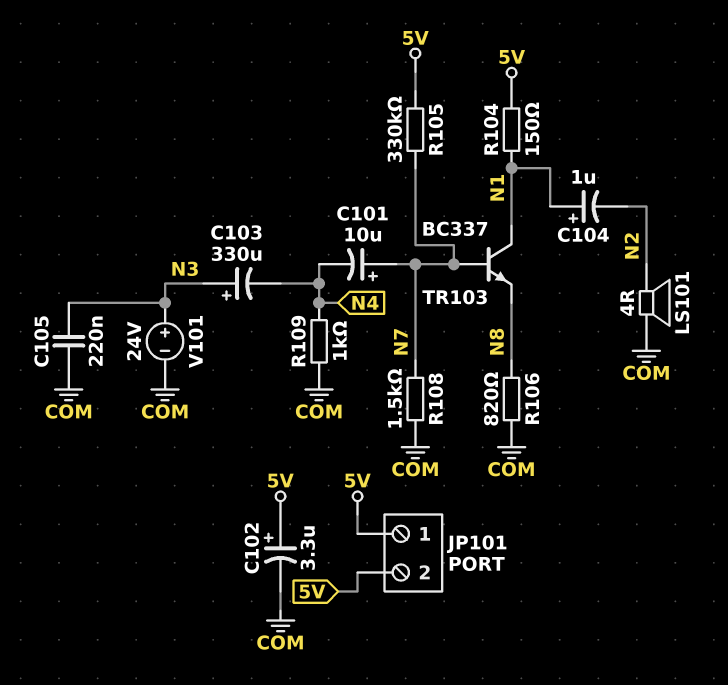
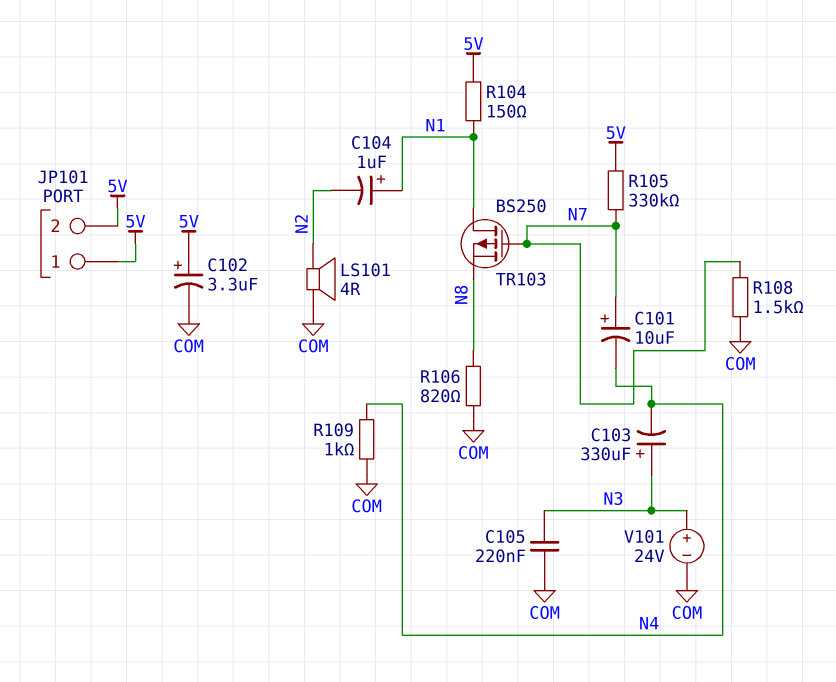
TR103: NPN BC337 (B N7, C N1, E N8) -> PMOS BS250 (G N7, D N1, S N8)

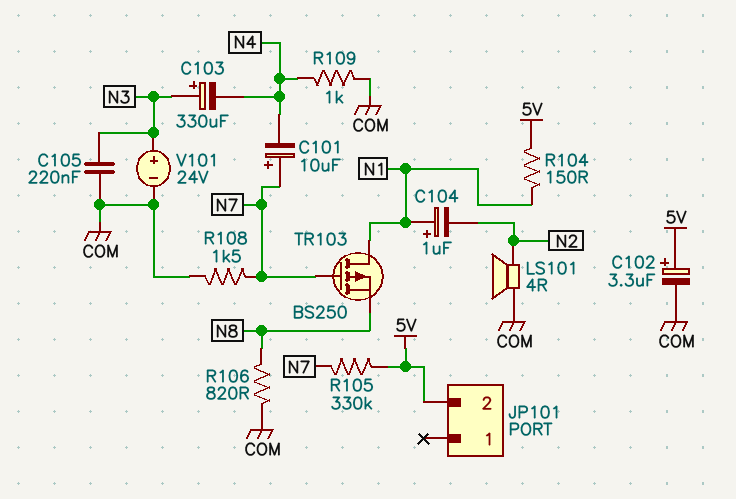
JP101 pin 1: 5V -> none

